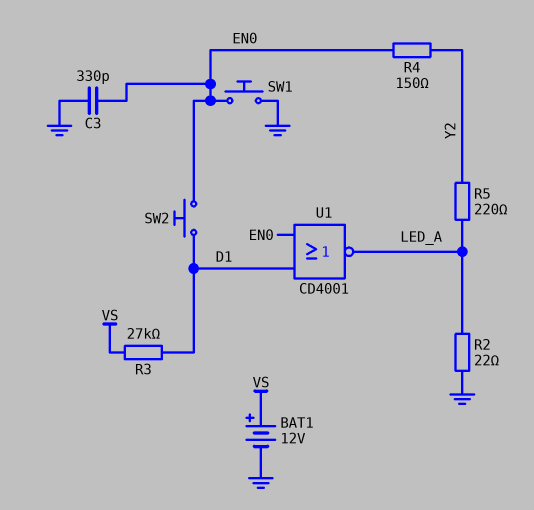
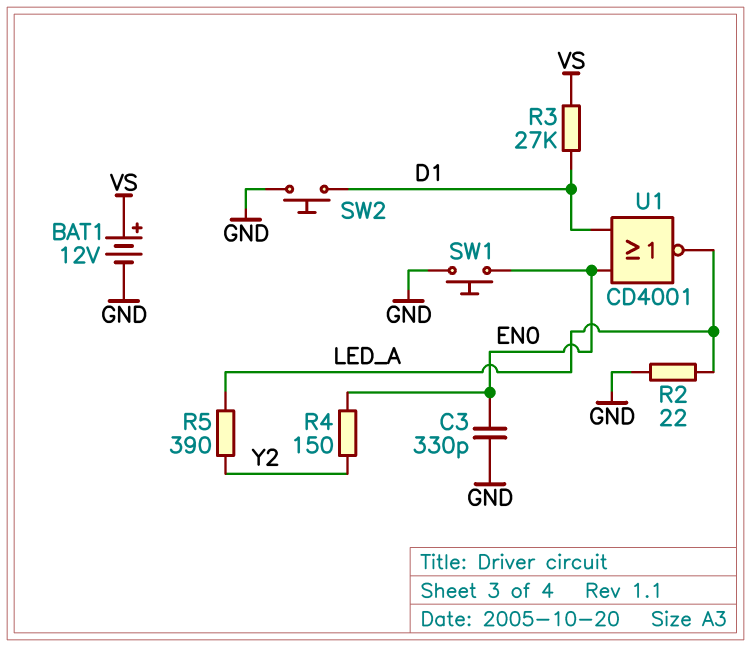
R5: 220 (LED_A, Y2) -> 390 (LED_A, Y2)
SW2: button (D1, EN0) -> button (D1, GND)

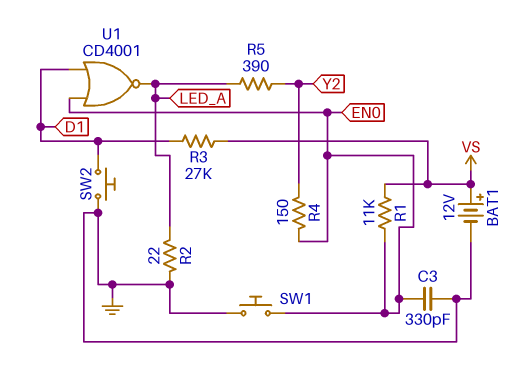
R1: none -> 11k (EN0, VS)

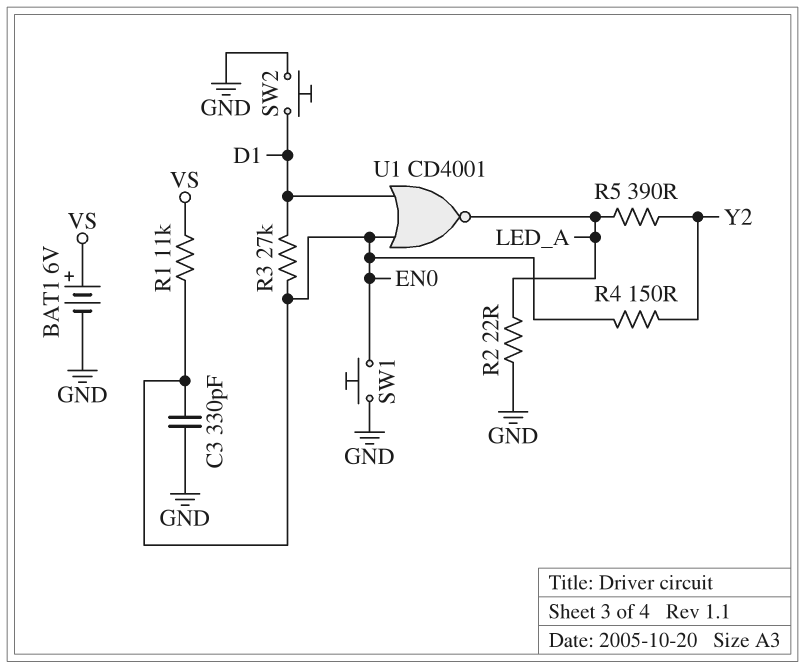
BAT1: 12V (plus VS, minus GND) -> 6V (plus VS, minus GND)
R3: 27k (D1, VS) -> 27k (D1, EN0)

